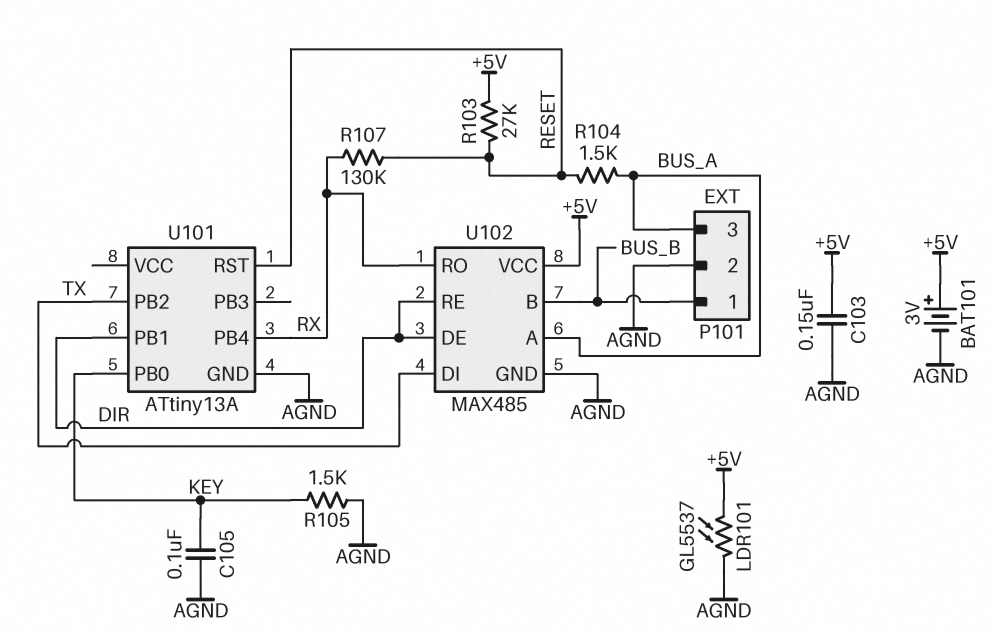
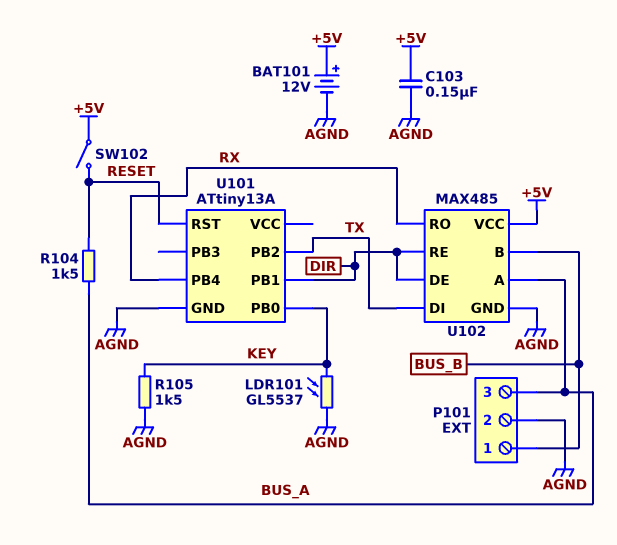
BAT101: 3V (plus +5V, minus AGND) -> 12V (plus +5V, minus AGND)
C105: 100nF (AGND, KEY) -> none
LDR101: GL5537 (+5V, AGND) -> GL5537 (AGND, KEY)
R103: 27k (+5V, RESET) -> none
R107: 130k (RESET, RX) -> none
SW102: none -> switch (+5V, RESET)

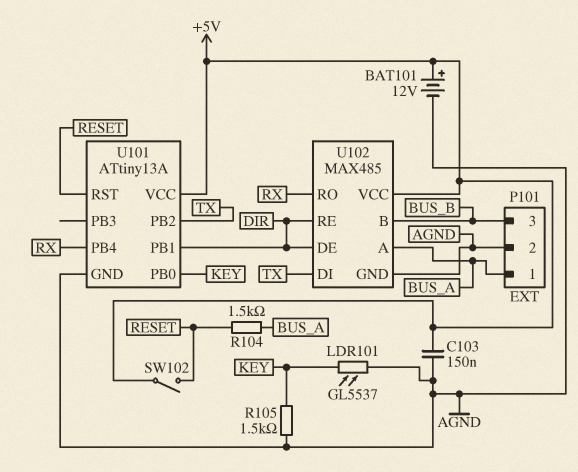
P101 pin 1: BUS_B -> BUS_A
P101 pin 3: BUS_A -> BUS_B
U101 pin VCC: none -> +5V

